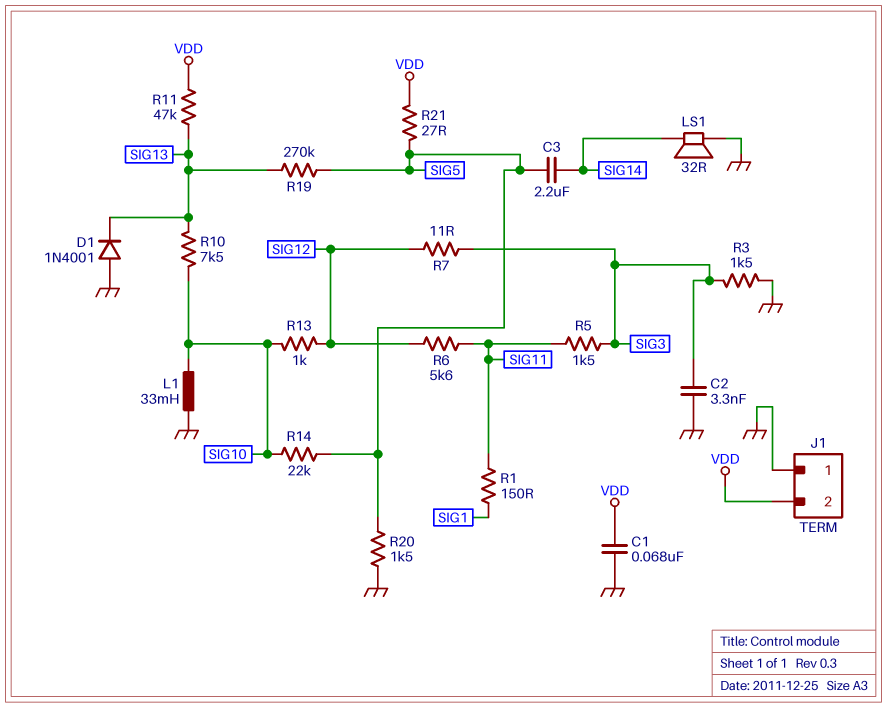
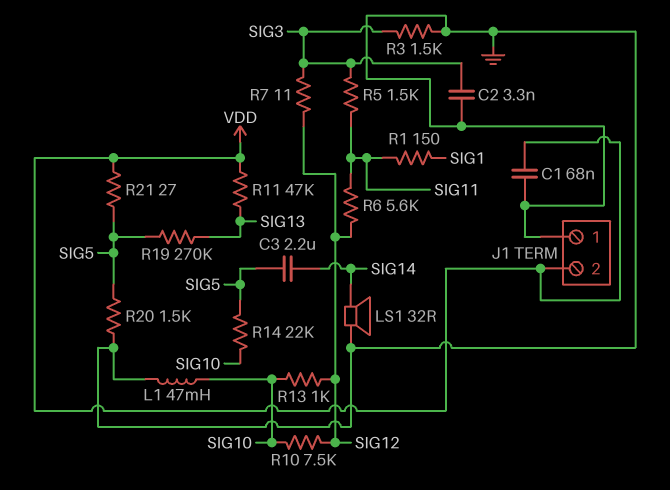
D1: diode 1N4001 (A GND, K SIG13) -> none
L1: 33mH (GND, SIG10) -> 47mH (GND, SIG10)
R10: 7.5k (SIG10, SIG13) -> 7.5k (SIG10, SIG12)

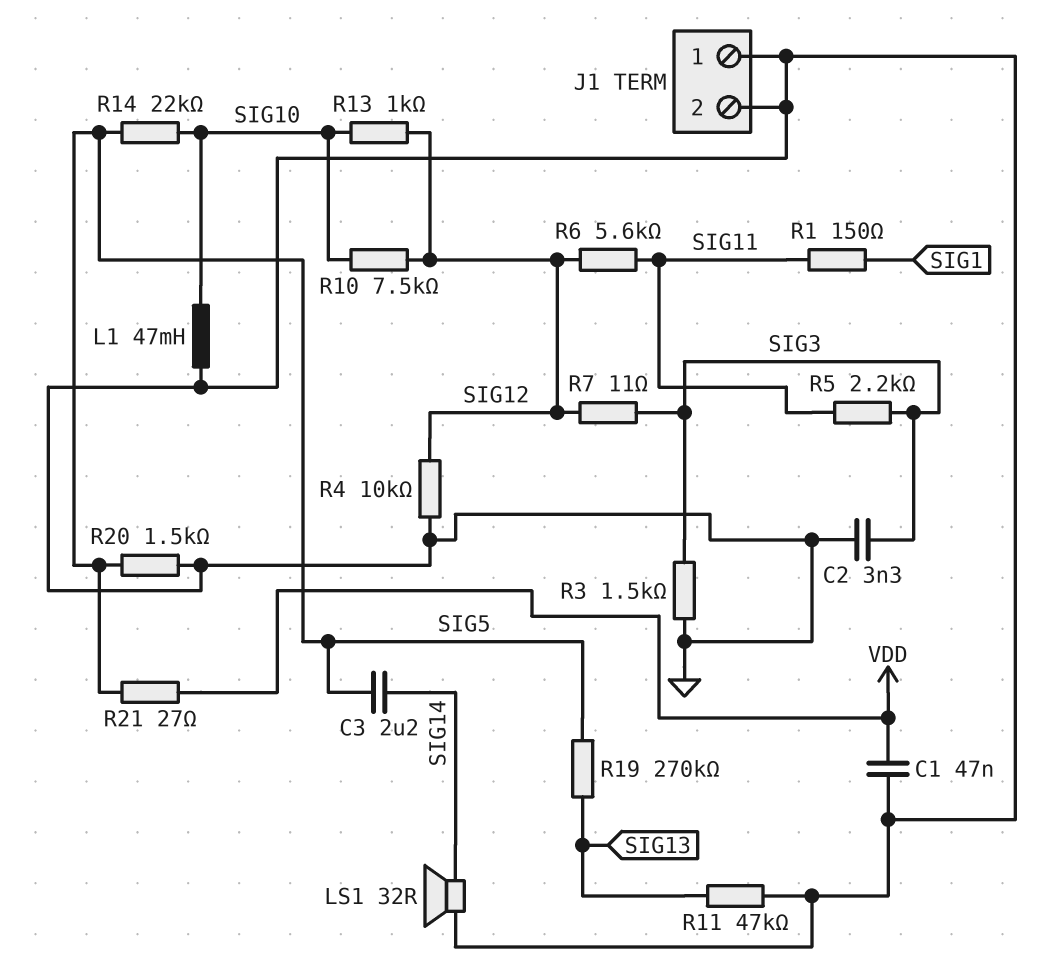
C1: 68nF (GND, VDD) -> 47nF (GND, VDD)
J1 pin 2: VDD -> GND
R4: none -> 10k (GND, SIG12)
R5: 1.5k (SIG3, SIG11) -> 2.2k (SIG3, SIG11)
R11: 47k (SIG13, VDD) -> 47k (GND, SIG13)

